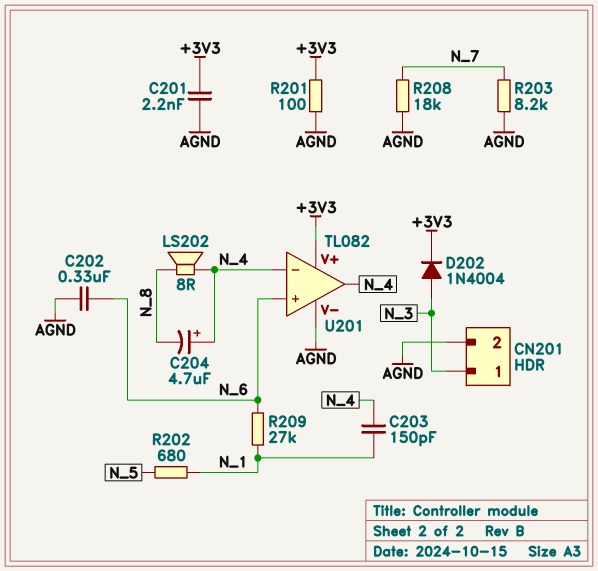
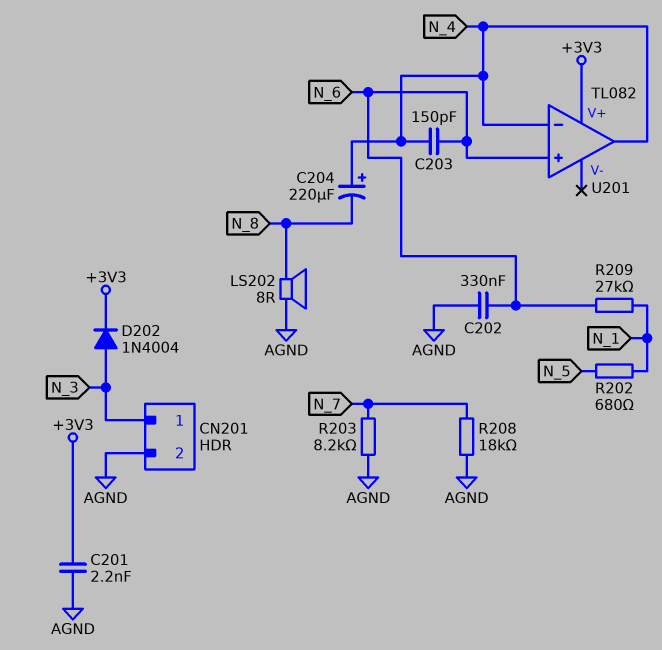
C203: 150pF (N_1, N_4) -> 150pF (N_4, N_6)
C204: 4.7uF (plus N_4, minus N_8) -> 220uF (plus N_4, minus N_8)
LS202: speaker 8R (N_4, N_8) -> speaker 8R (AGND, N_8)
R201: 100 (+3V3, AGND) -> none
U201 pin V-: AGND -> none

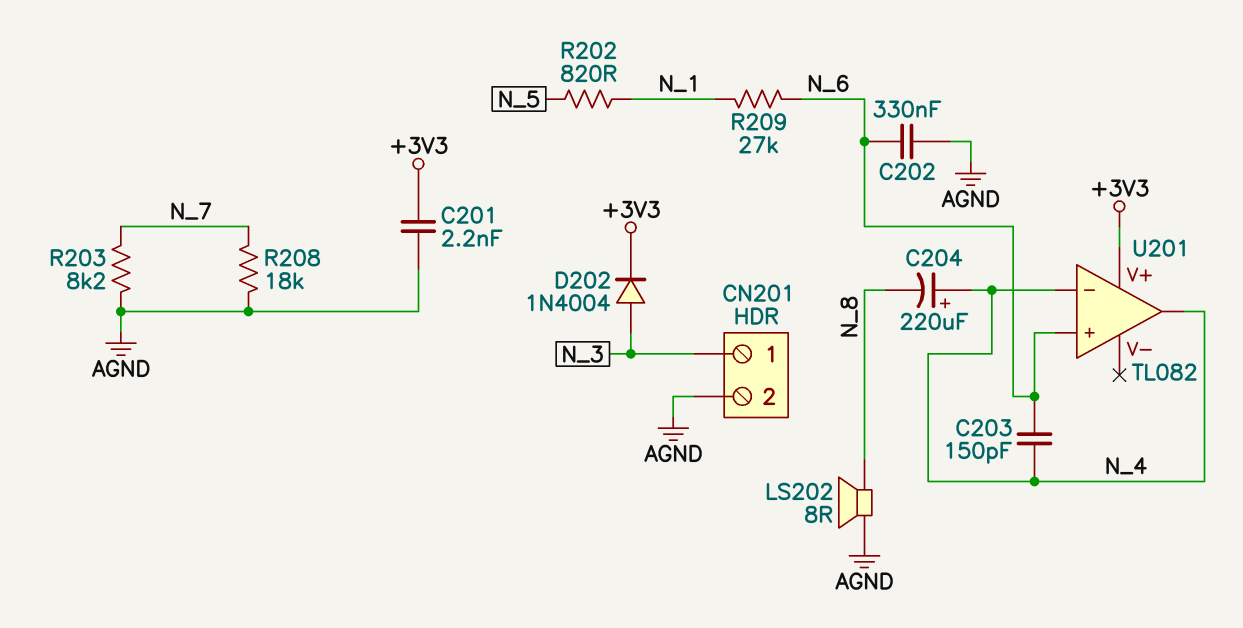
R202: 680 (N_1, N_5) -> 820 (N_1, N_5)

